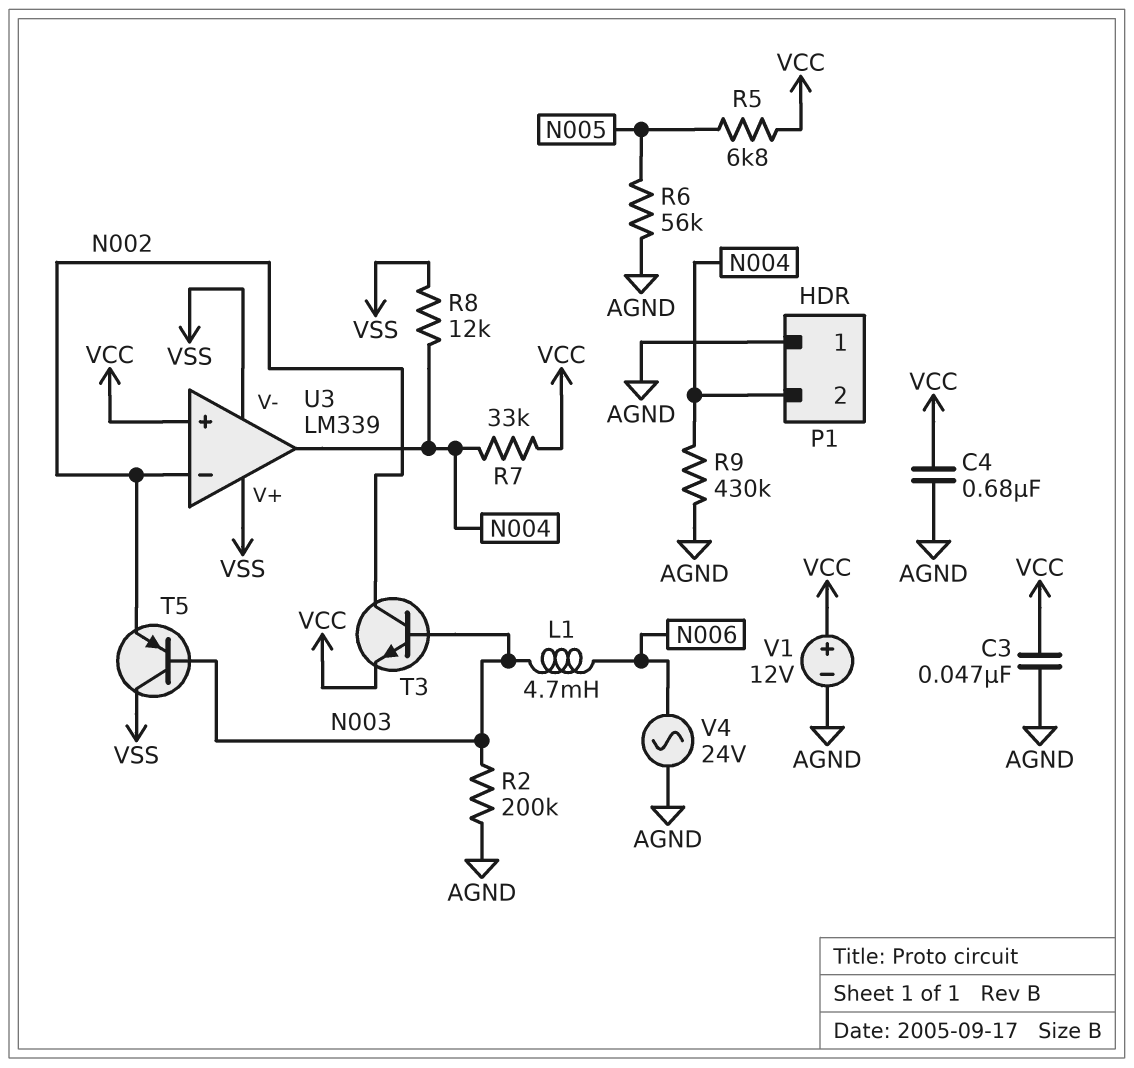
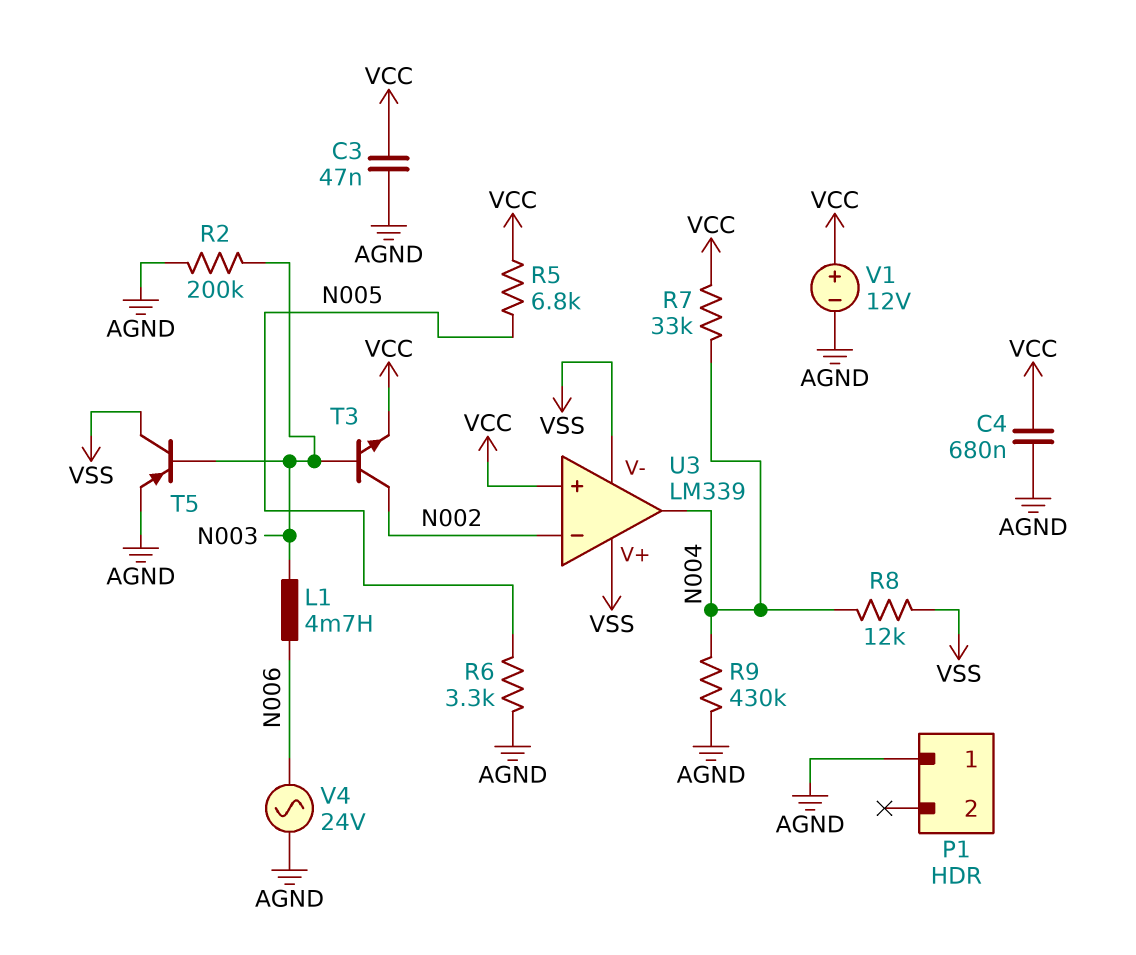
P1 pin 2: N004 -> none
R6: 56k (AGND, N005) -> 3.3k (AGND, N005)
T5: PNP (B N003, C VSS, E N002) -> PNP (B N003, C VSS, E AGND)

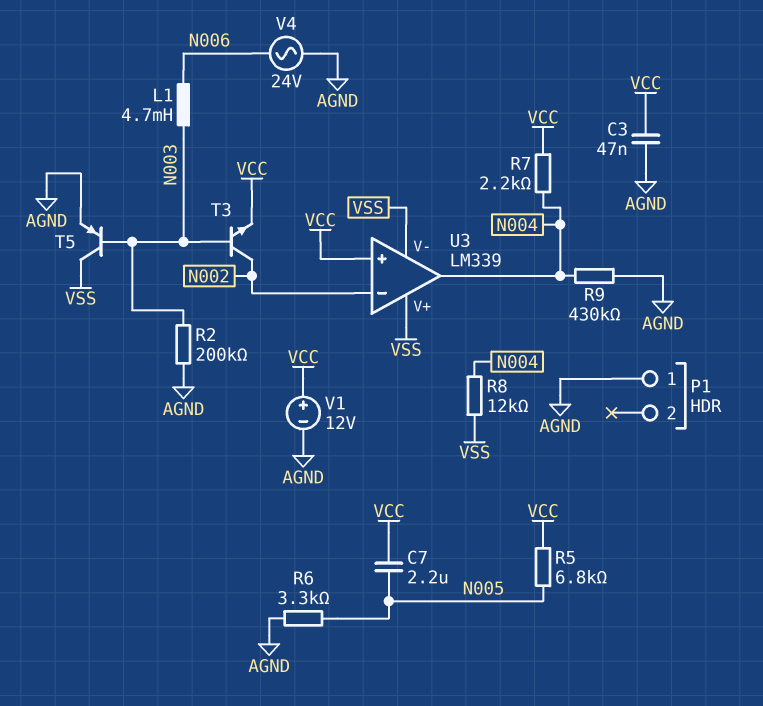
C4: 680nF (AGND, VCC) -> none
C7: none -> 2.2uF (N005, VCC)
R7: 33k (N004, VCC) -> 2.2k (N004, VCC)

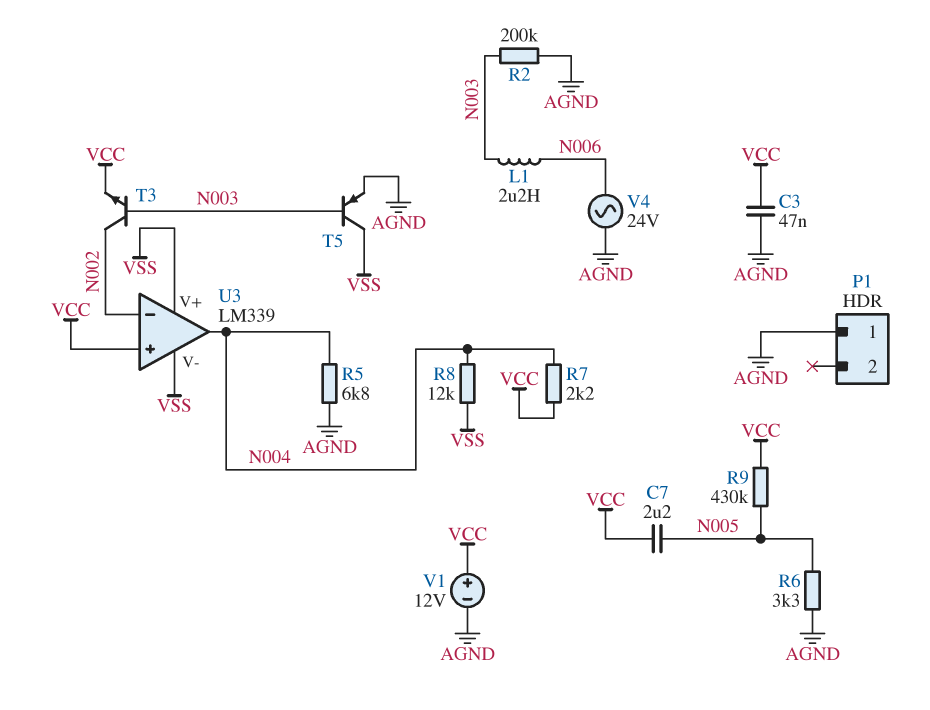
L1: 4.7mH (N003, N006) -> 2.2uH (N003, N006)
R5: 6.8k (N005, VCC) -> 6.8k (AGND, N004)
R9: 430k (AGND, N004) -> 430k (N005, VCC)

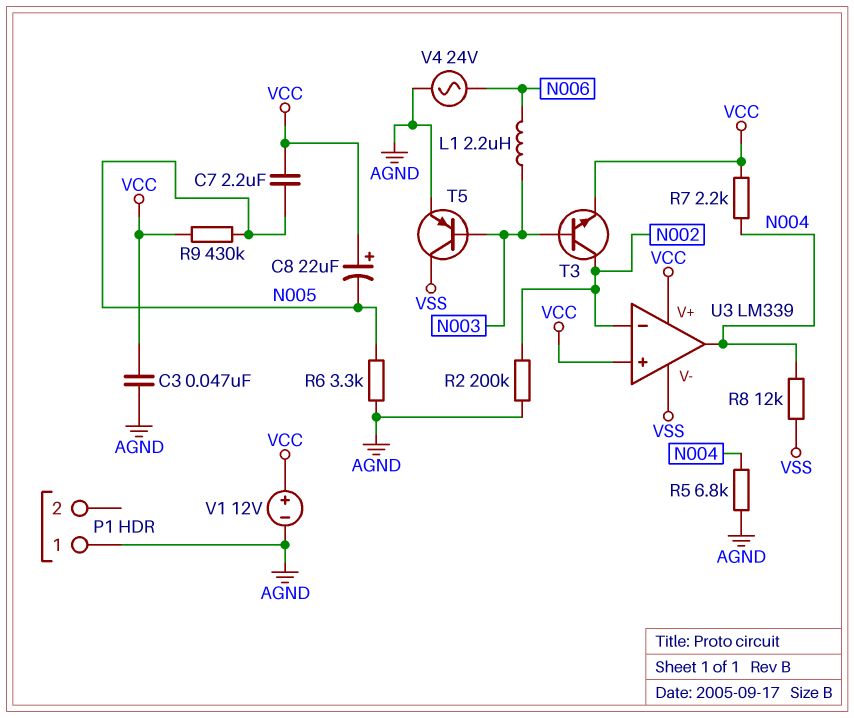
C8: none -> 22uF (plus VCC, minus N005)
R2: 200k (AGND, N003) -> 200k (AGND, N002)
U3 pin V+: VSS -> VCC

